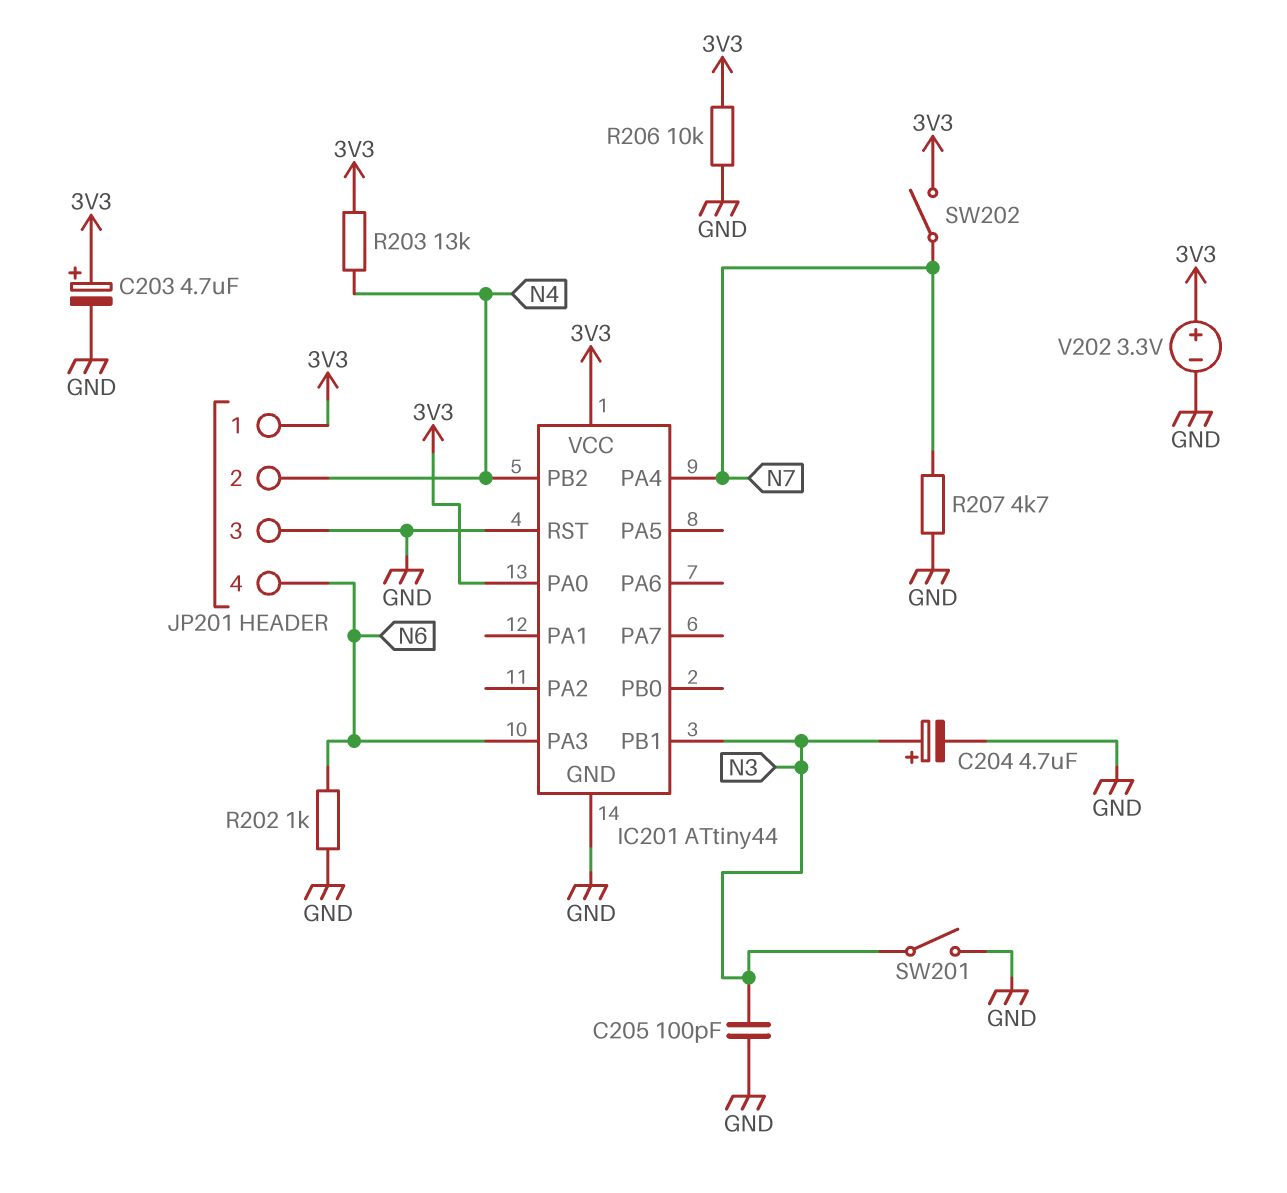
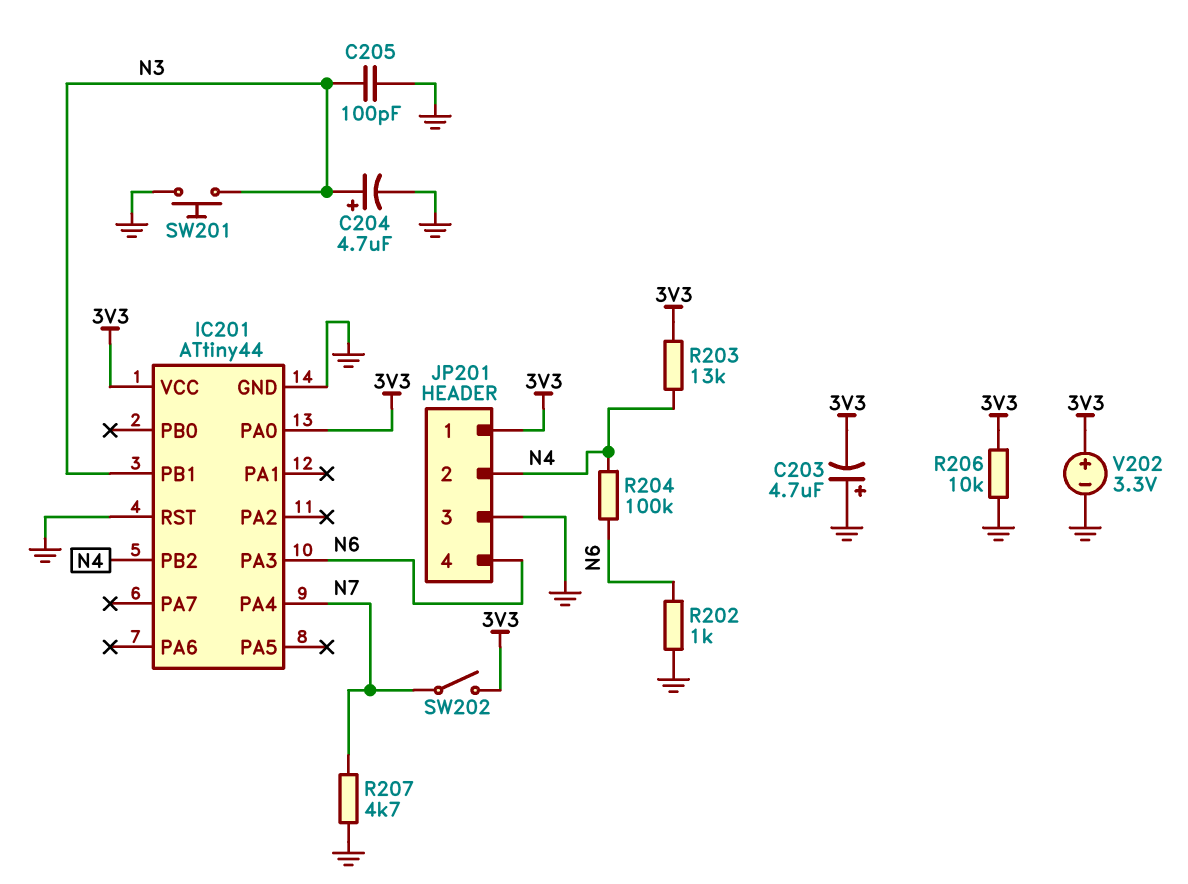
C203: 4.7uF (plus 3V3, minus GND) -> 4.7uF (plus GND, minus 3V3)
R204: none -> 100k (N4, N6)
SW201: switch (GND, N3) -> button (GND, N3)

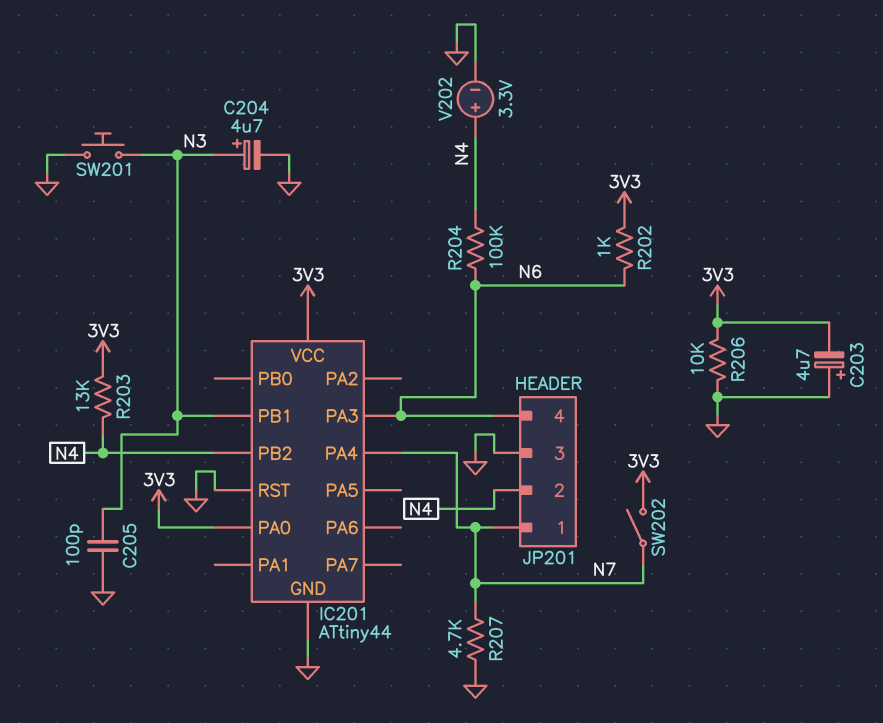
JP201 pin 1: 3V3 -> N7
R202: 1k (GND, N6) -> 1k (3V3, N6)
V202: 3.3V (plus 3V3, minus GND) -> 3.3V (plus N4, minus GND)

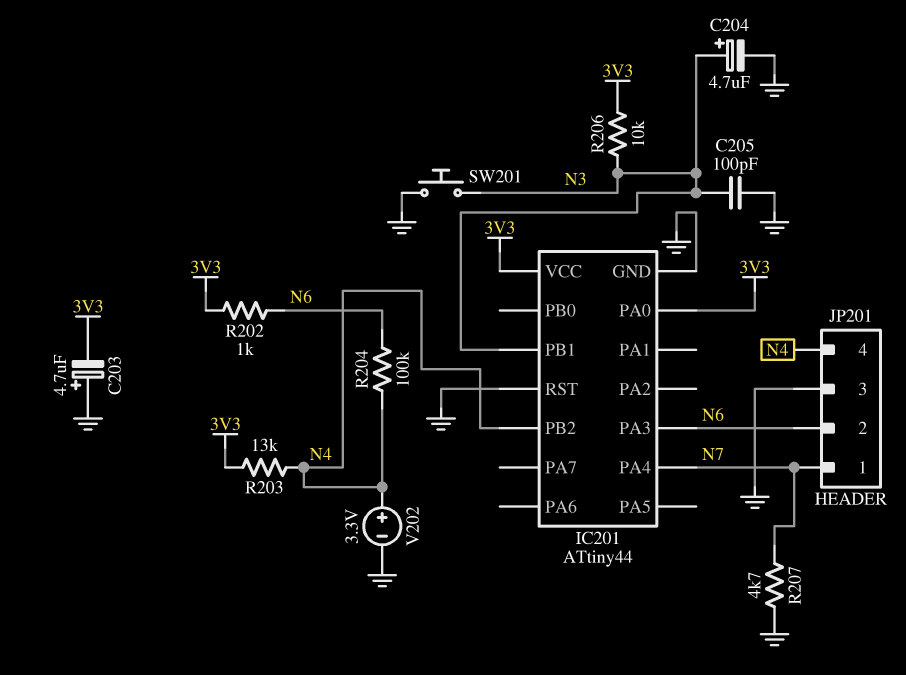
JP201 pin 2: N4 -> N6
JP201 pin 4: N6 -> N4
R206: 10k (3V3, GND) -> 10k (3V3, N3)
SW202: switch (3V3, N7) -> none

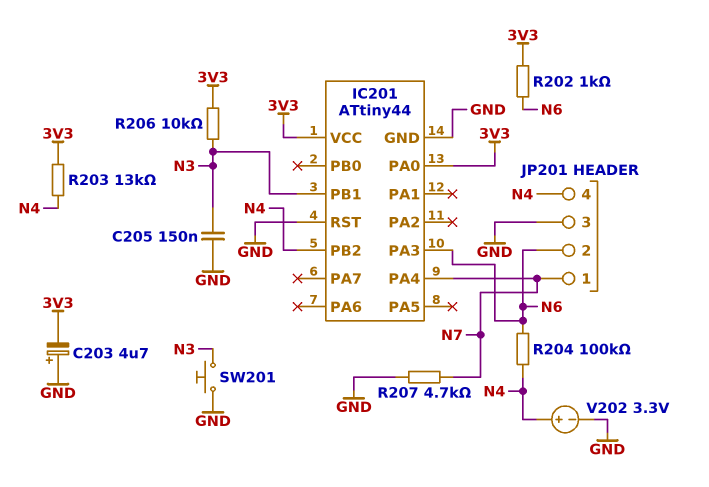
C204: 4.7uF (plus N3, minus GND) -> none
C205: 100pF (GND, N3) -> 150nF (GND, N3)

